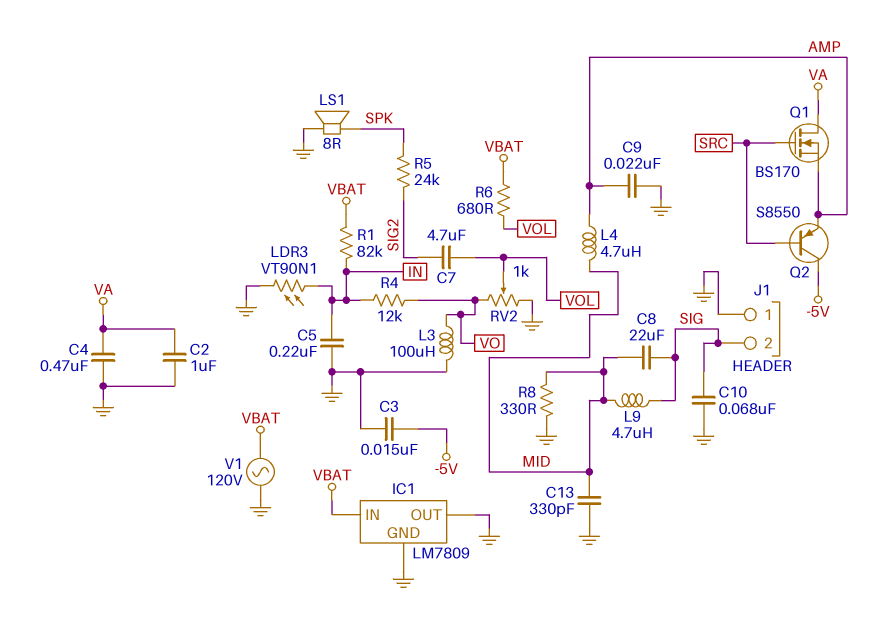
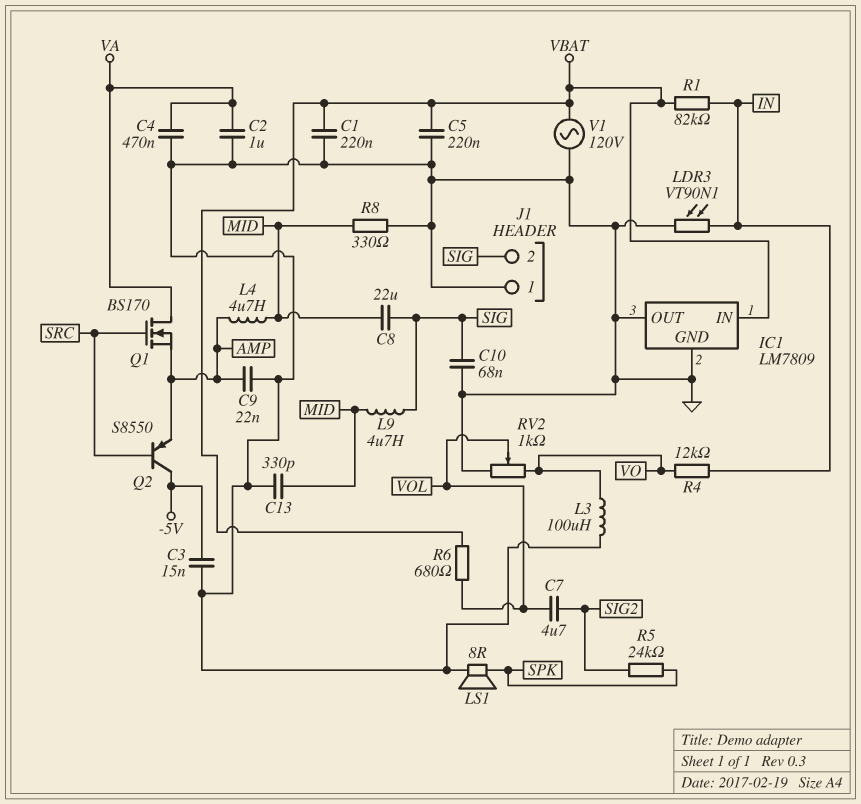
C1: none -> 220nF (GND, VBAT)
C5: 220nF (GND, IN) -> 220nF (GND, VBAT)

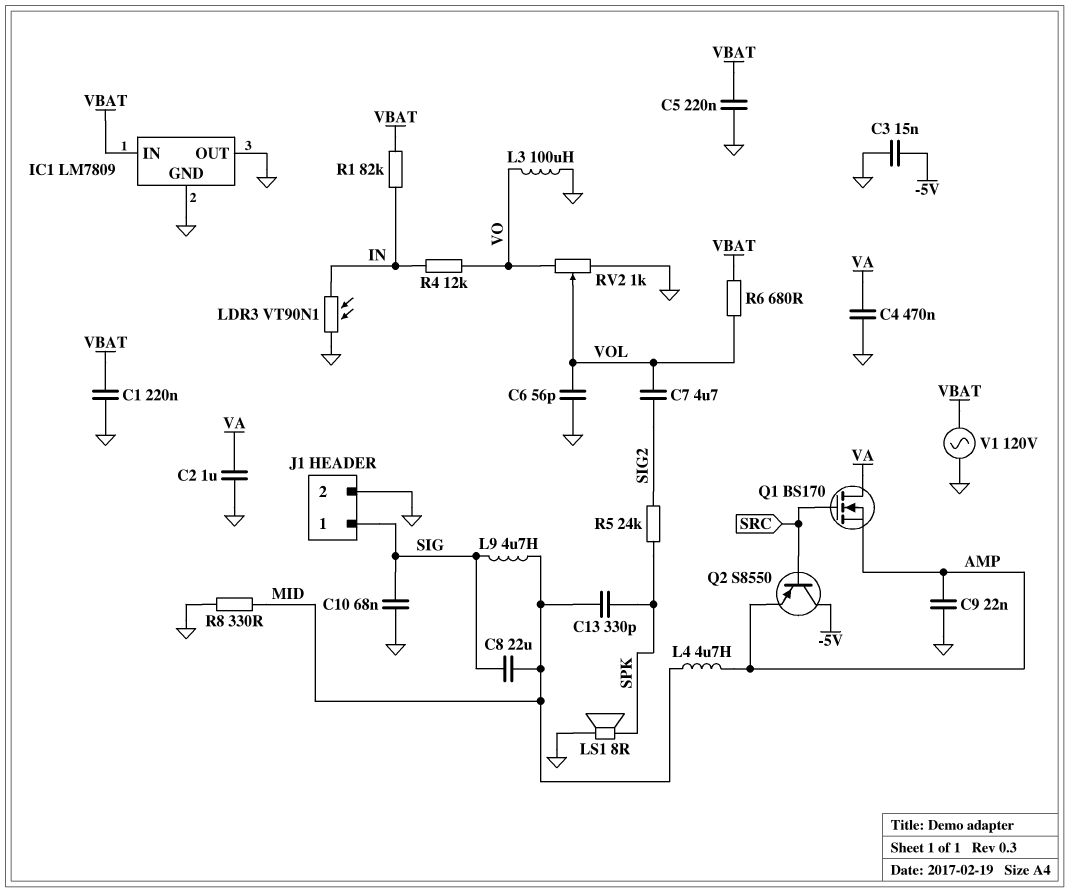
C6: none -> 56pF (GND, VOL)
C13: 330pF (GND, MID) -> 330pF (MID, SPK)
J1 pin 1: GND -> SIG
J1 pin 2: SIG -> GND

